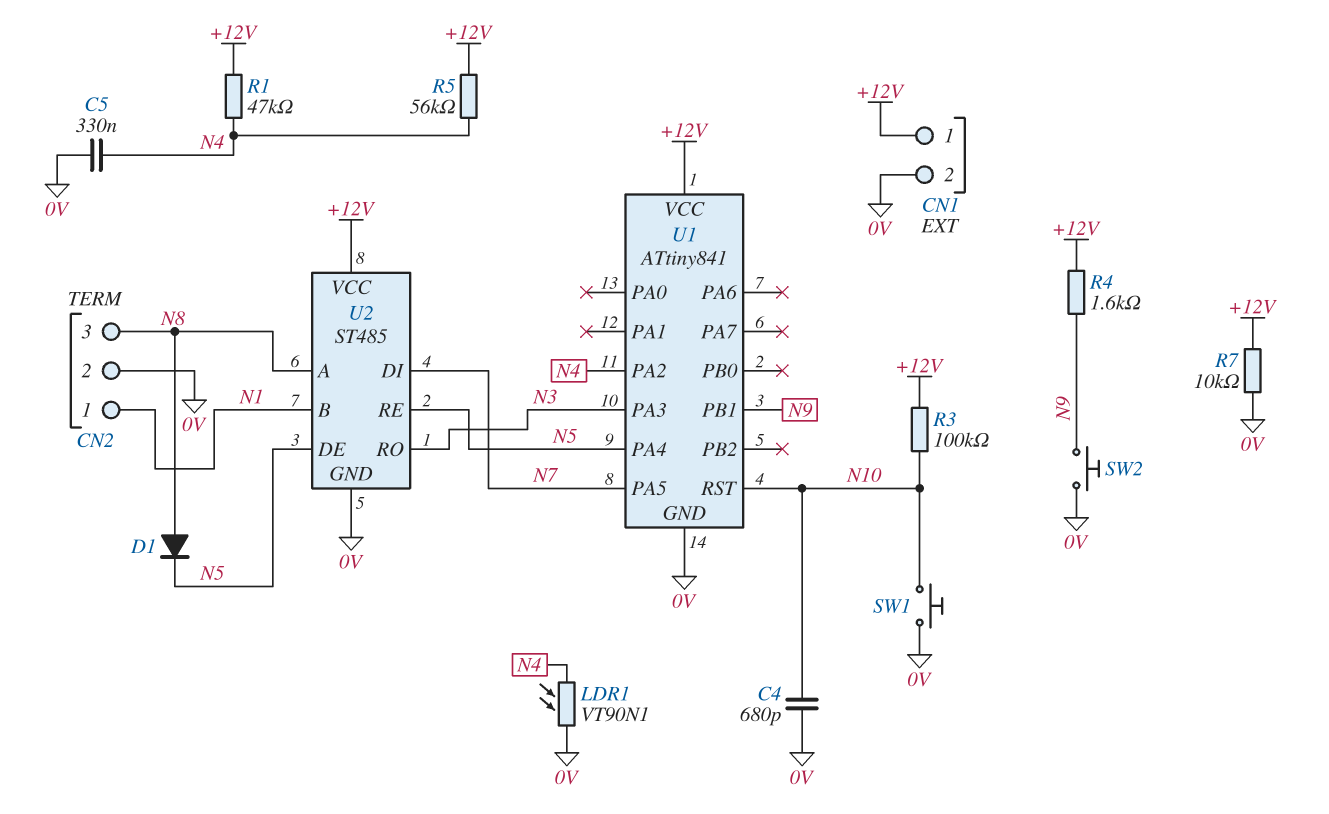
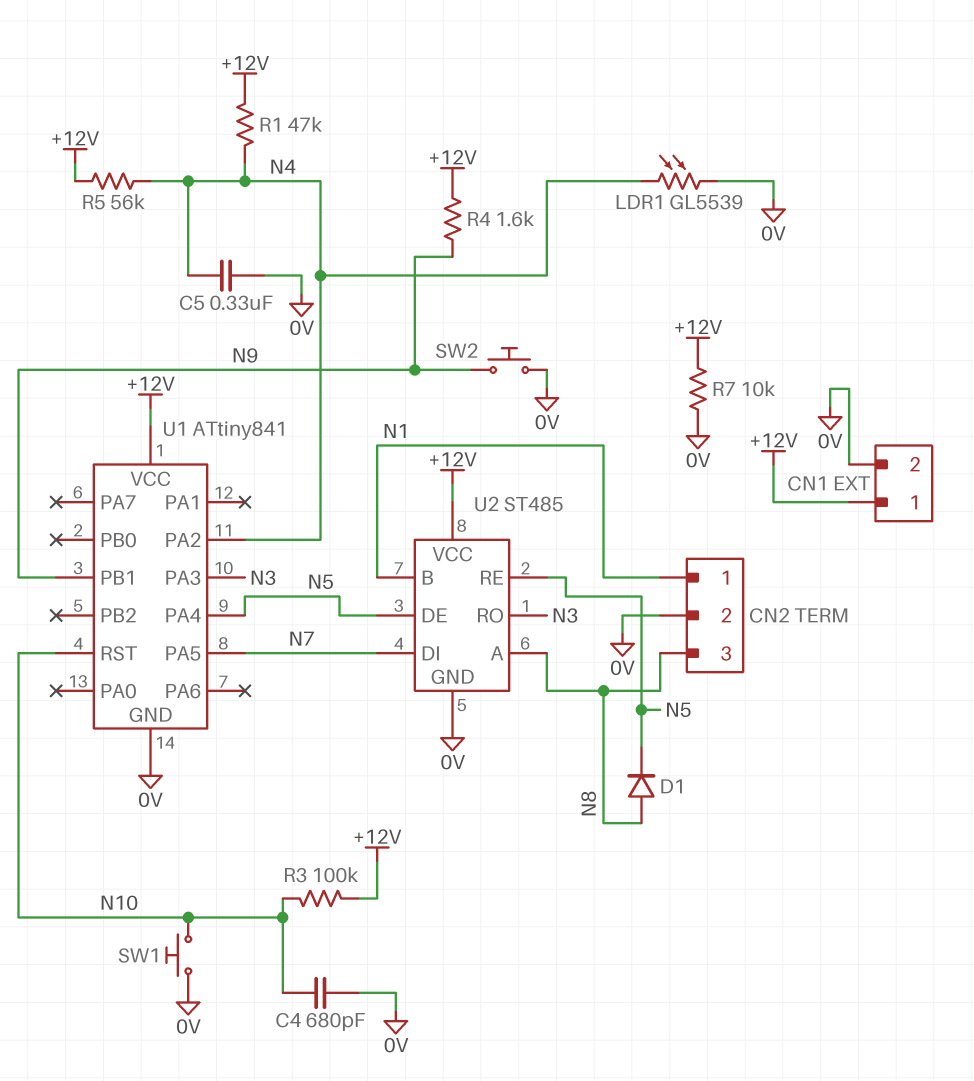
LDR1: VT90N1 (0V, N4) -> GL5539 (0V, N4)

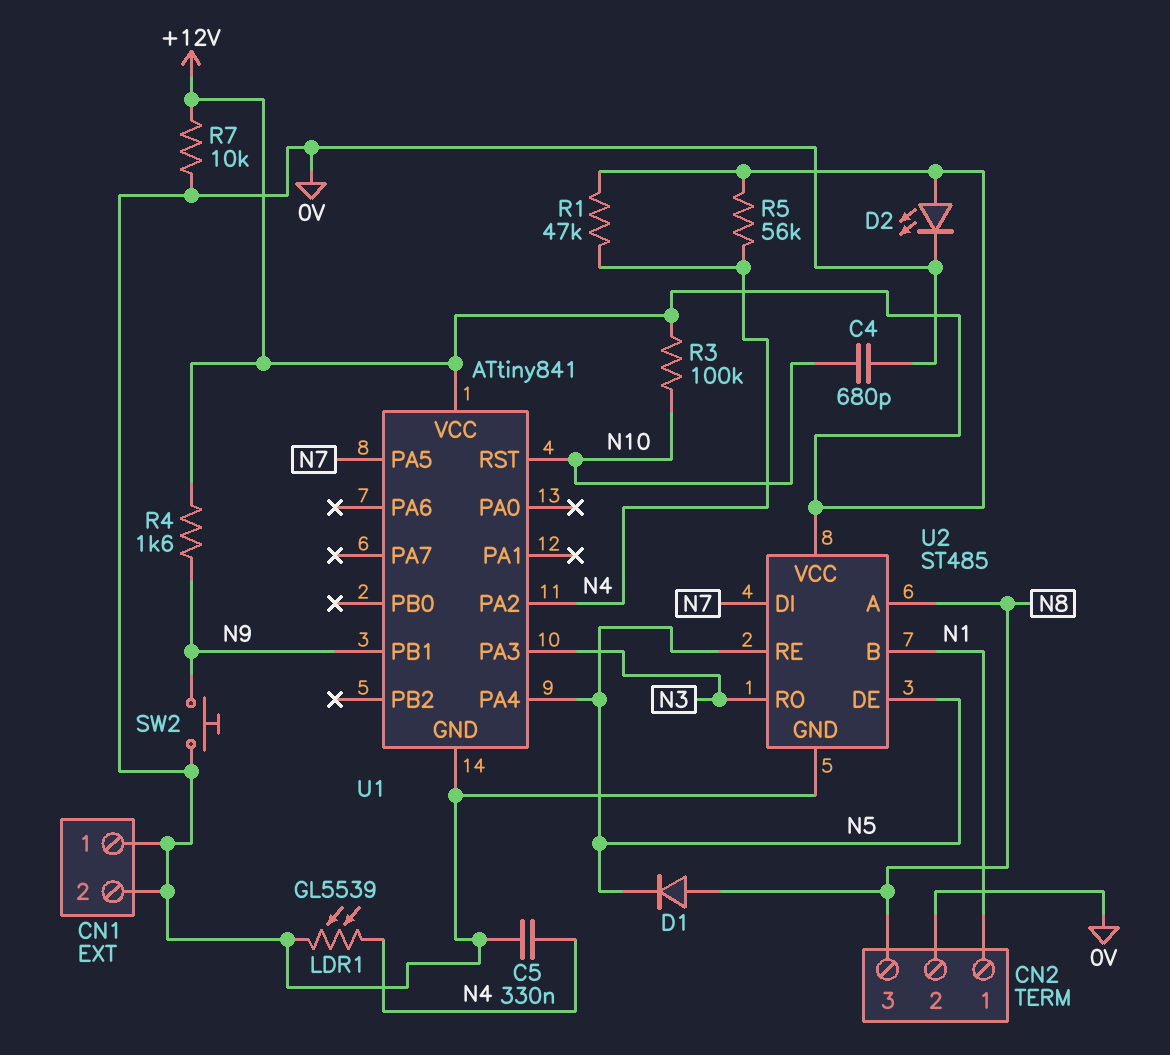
CN1 pin 1: +12V -> 0V
D2: none -> LED (A +12V, K 0V)
SW1: button (0V, N10) -> none

